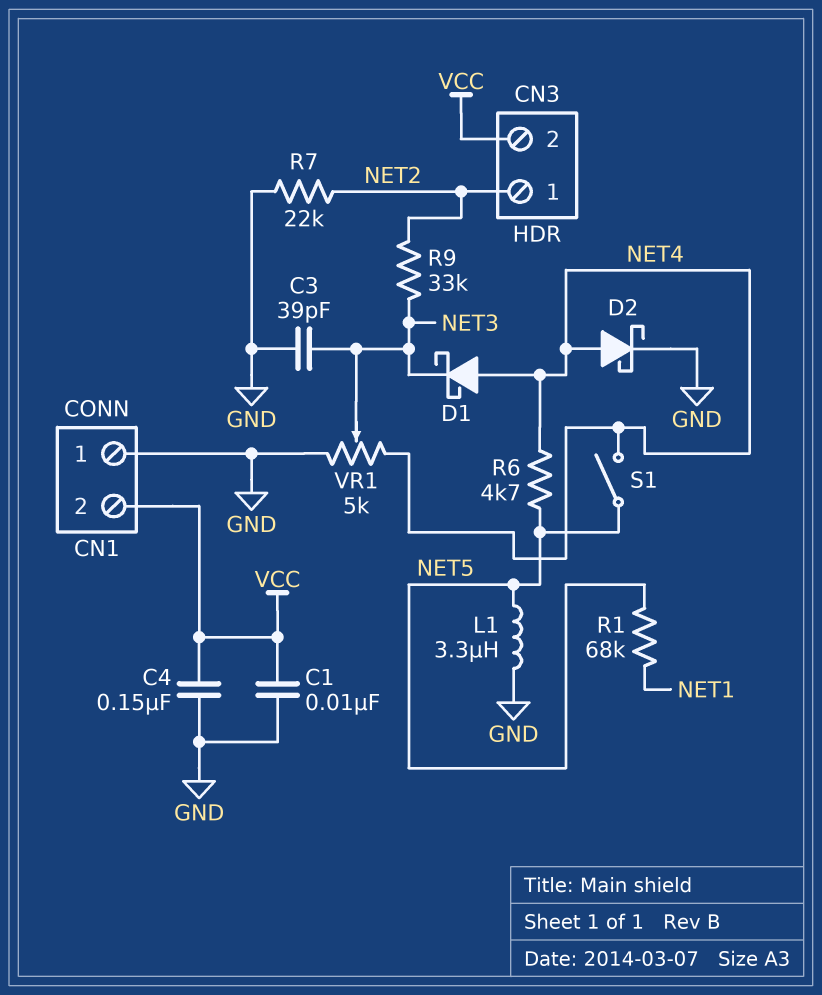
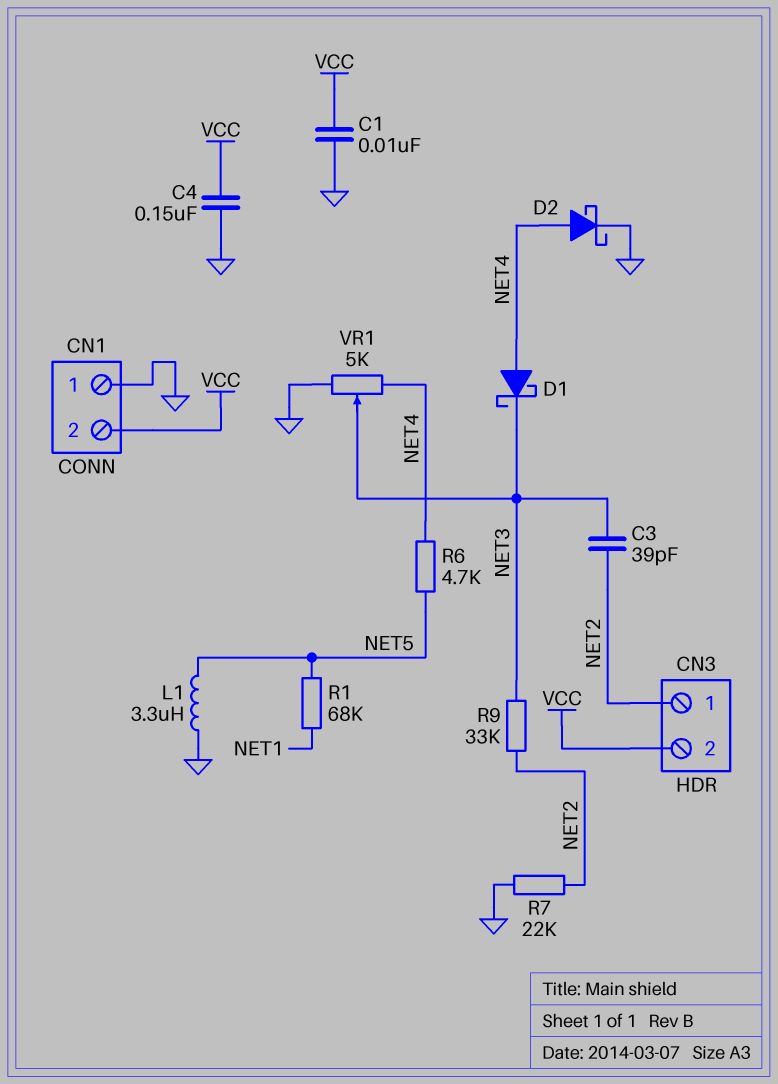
C3: 39pF (GND, NET3) -> 39pF (NET2, NET3)
S1: switch (NET4, NET5) -> none

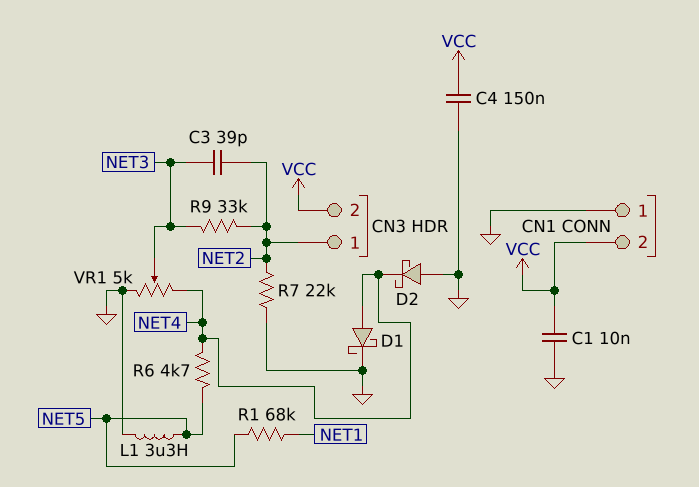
D1: schottky (A NET4, K NET3) -> schottky (A NET4, K GND)
D2: schottky (A NET4, K GND) -> schottky (A GND, K NET4)

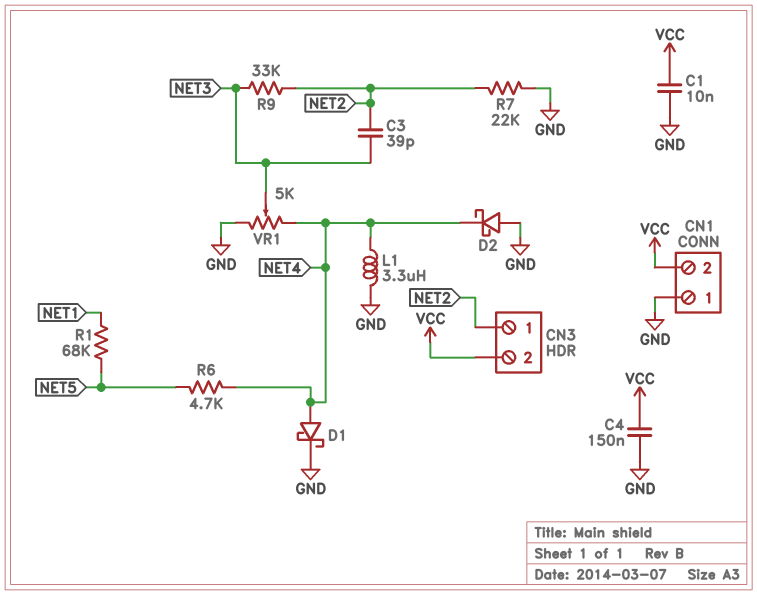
L1: 3.3uH (GND, NET5) -> 3.3uH (GND, NET4)

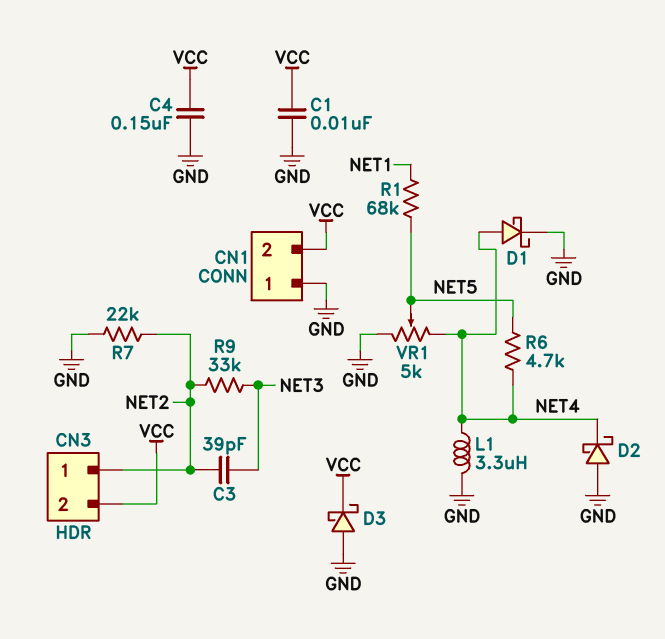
D3: none -> schottky (A GND, K VCC)
VR1: 5k (GND, NET4, wiper NET3) -> 5k (GND, NET4, wiper NET5)

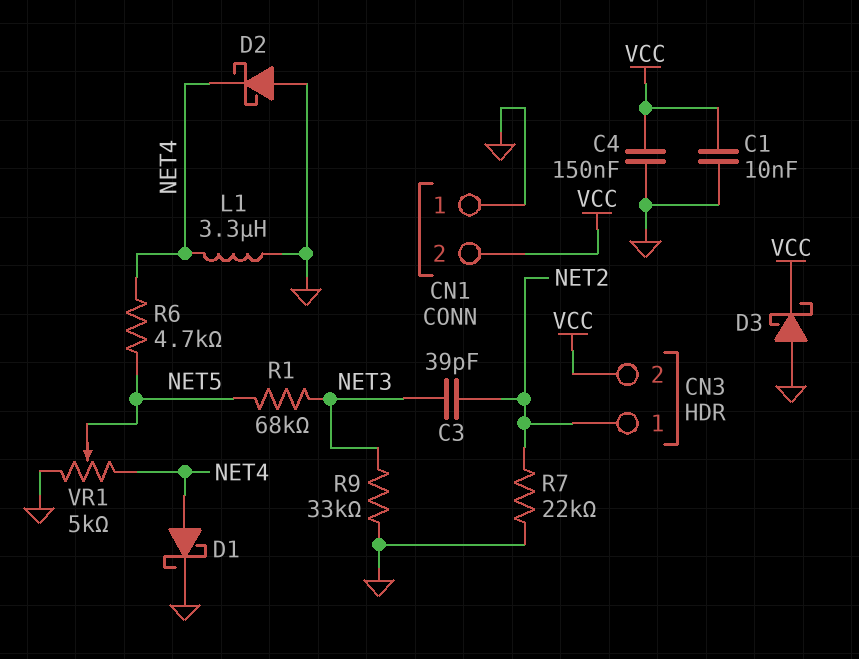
R1: 68k (NET1, NET5) -> 68k (NET3, NET5)
R9: 33k (NET2, NET3) -> 33k (GND, NET3)

